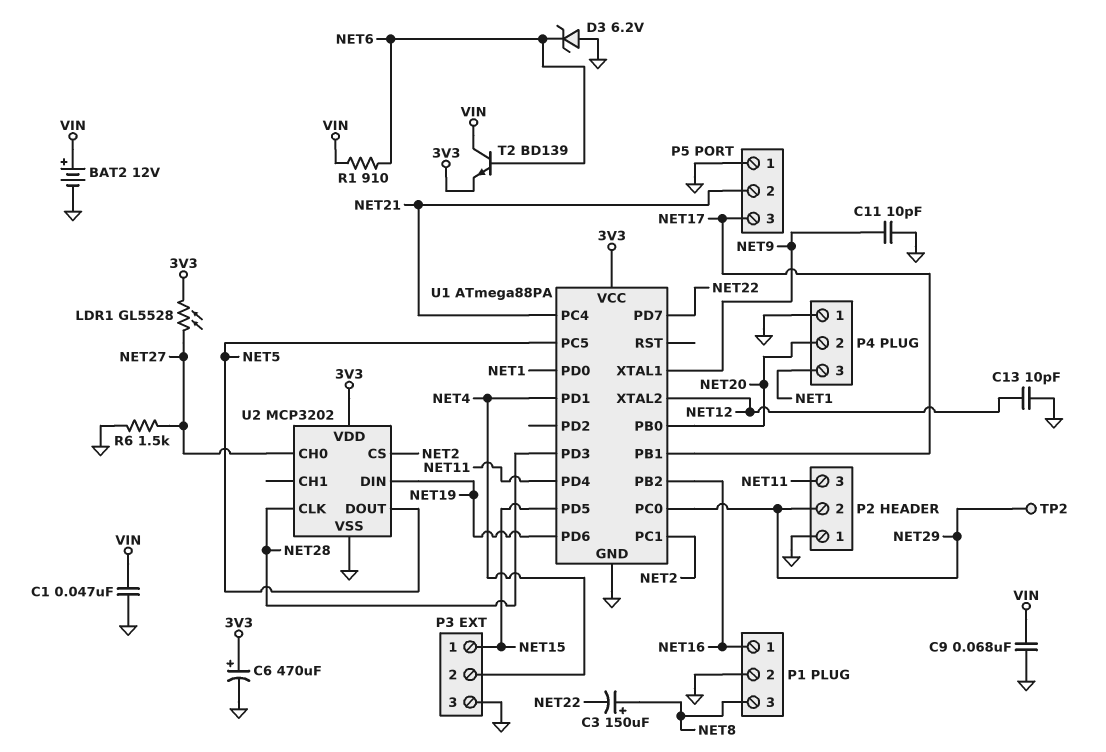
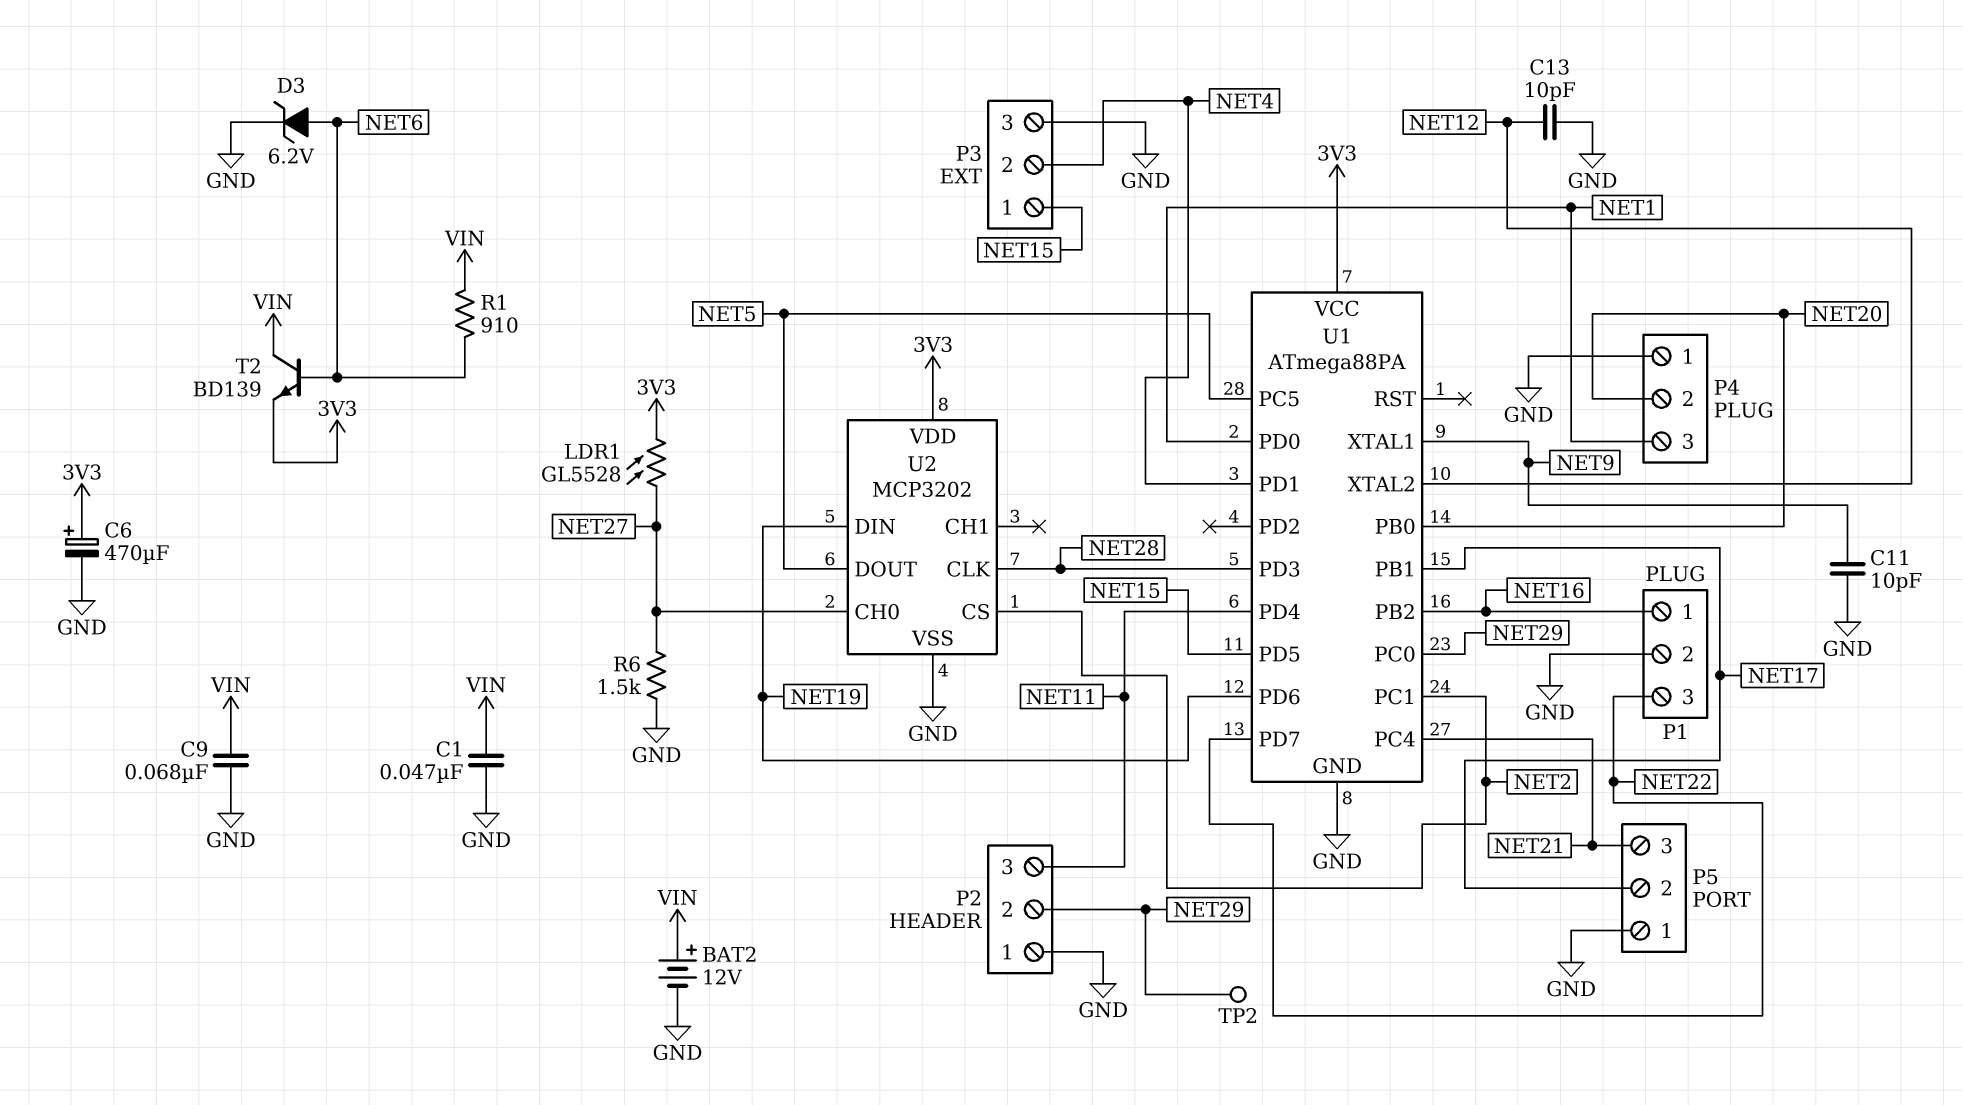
C3: 150uF (plus NET8, minus NET22) -> none
D3: zener 6.2V (A GND, K NET6) -> zener 6.2V (A NET6, K GND)
P1 pin 3: NET8 -> NET22
P5 pin 2: NET21 -> NET17
P5 pin 3: NET17 -> NET21

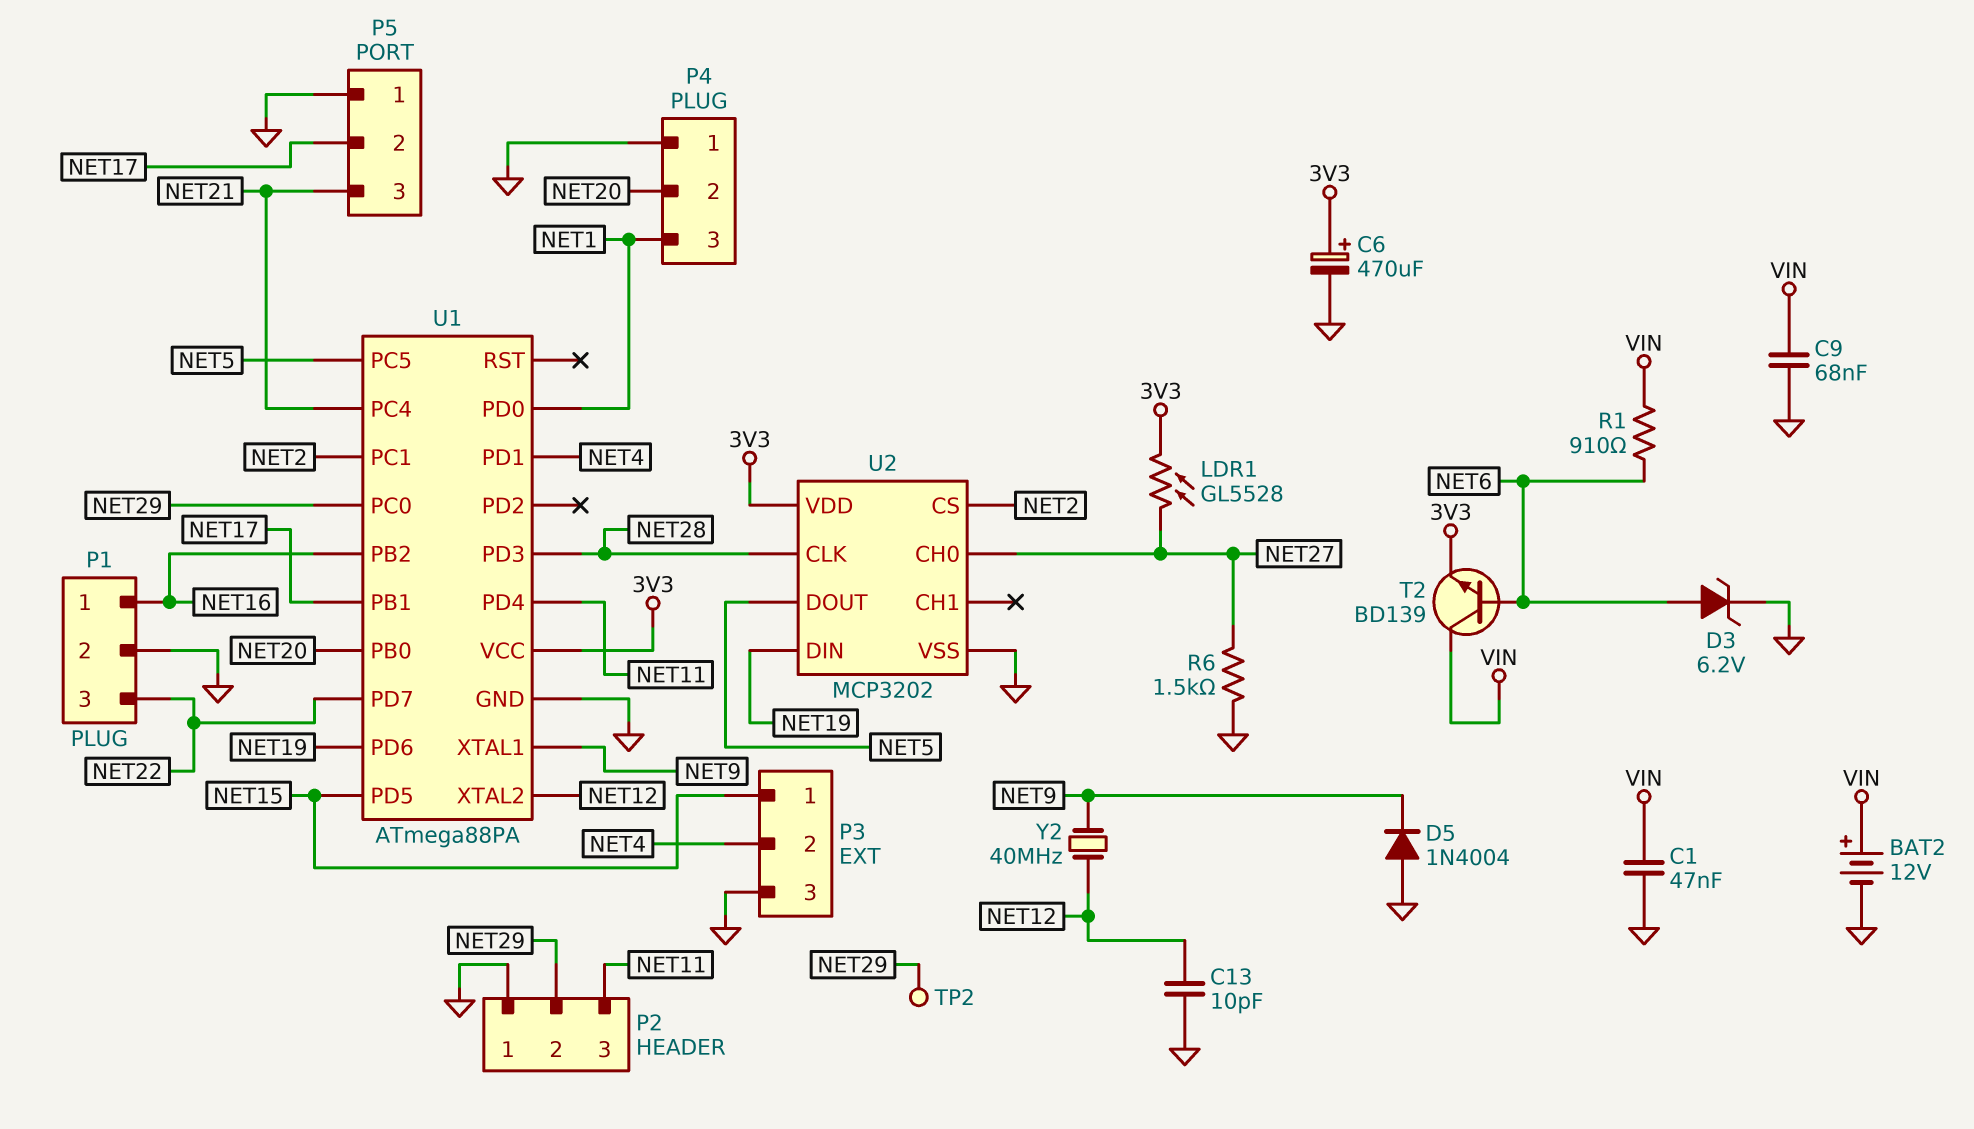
C11: 10pF (GND, NET9) -> none
D5: none -> diode 1N4004 (A GND, K NET9)
Y2: none -> 40MHz (NET9, NET12)

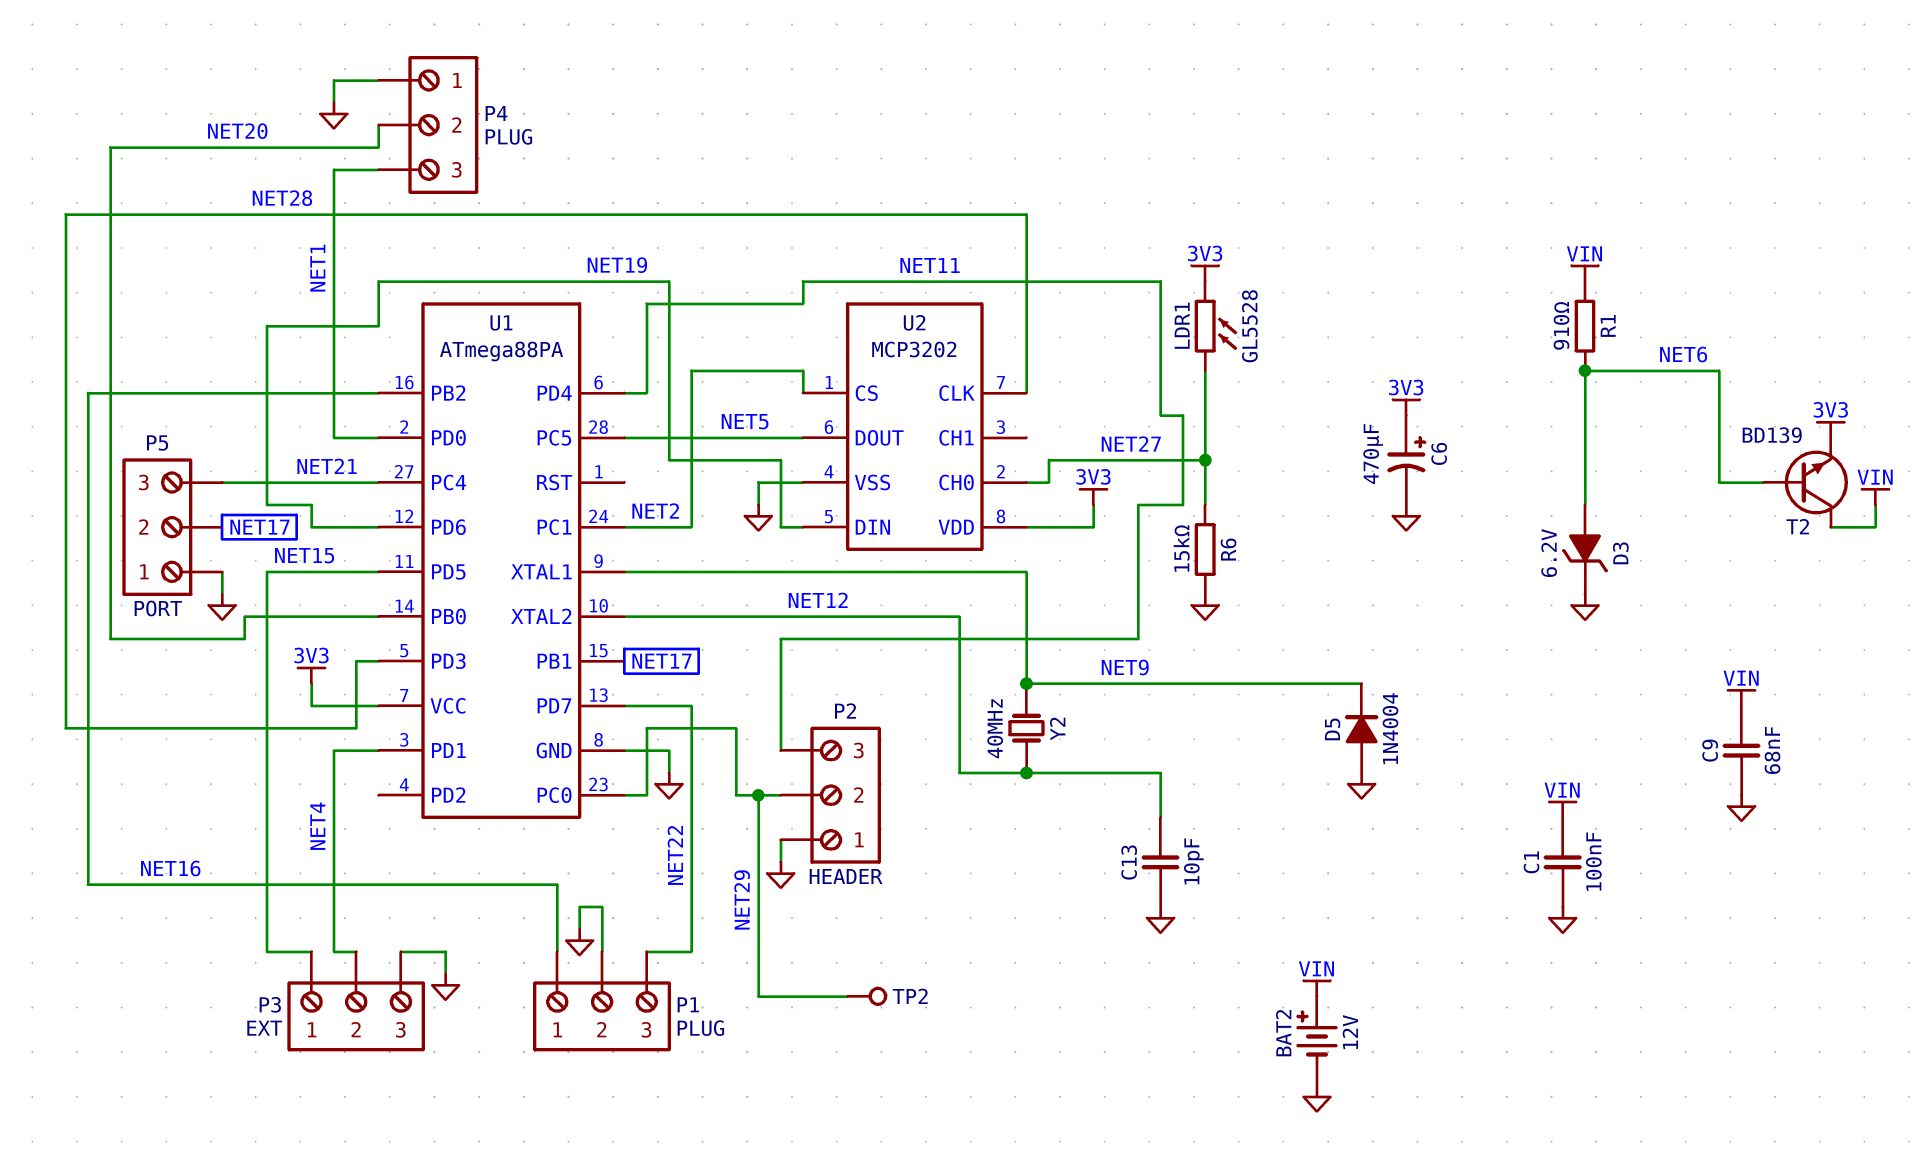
C1: 47nF (GND, VIN) -> 100nF (GND, VIN)
R6: 1.5k (GND, NET27) -> 15k (GND, NET27)

